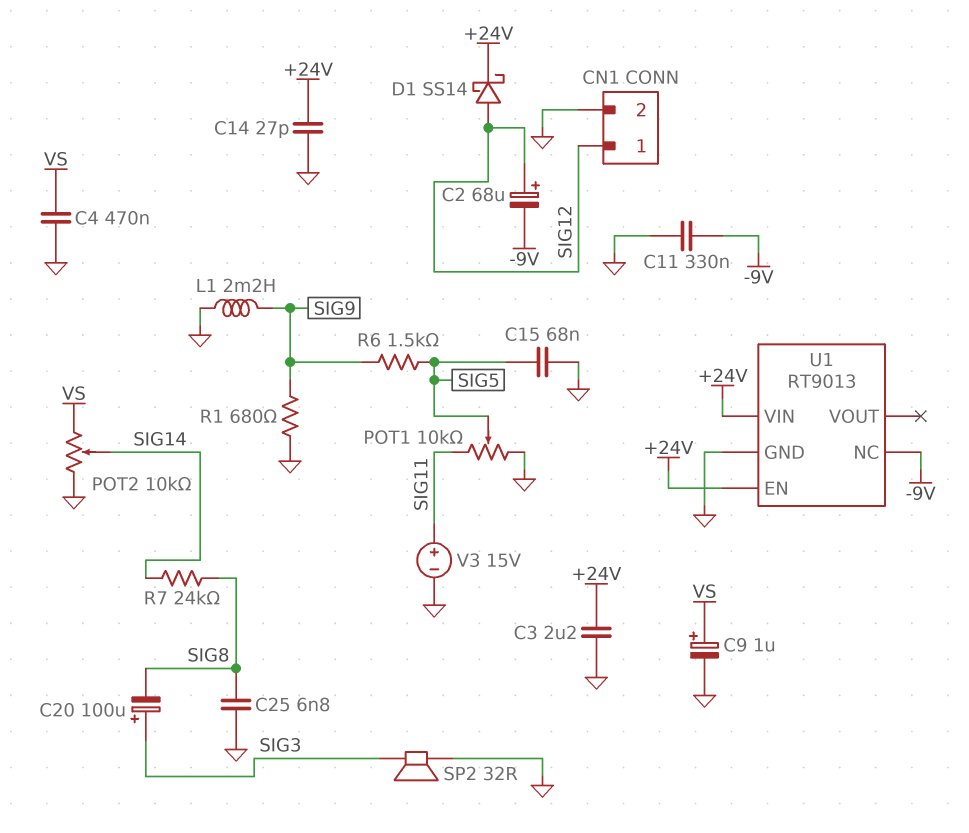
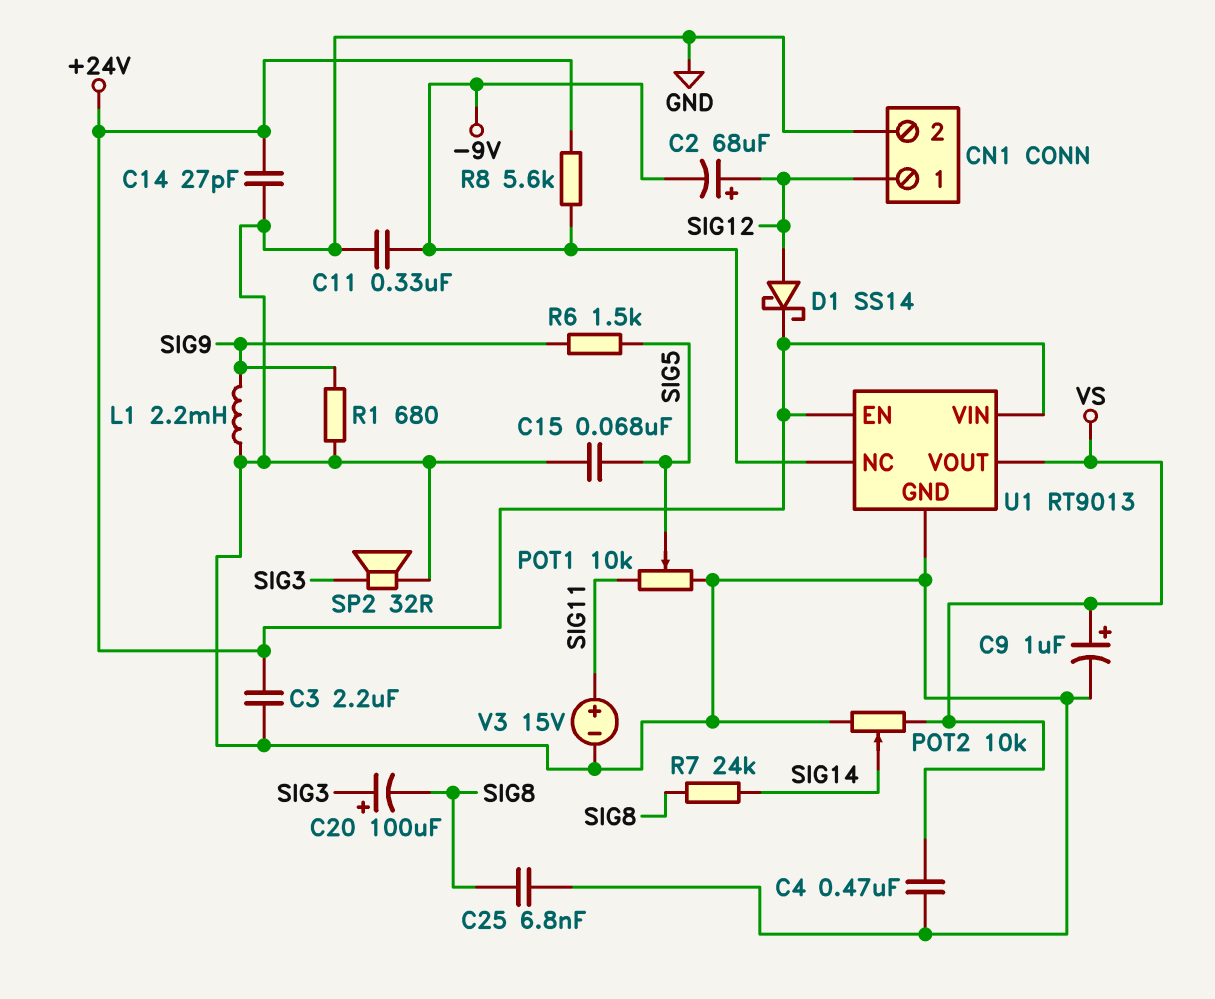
R8: none -> 5.6k (+24V, -9V)
U1 pin VOUT: none -> VS

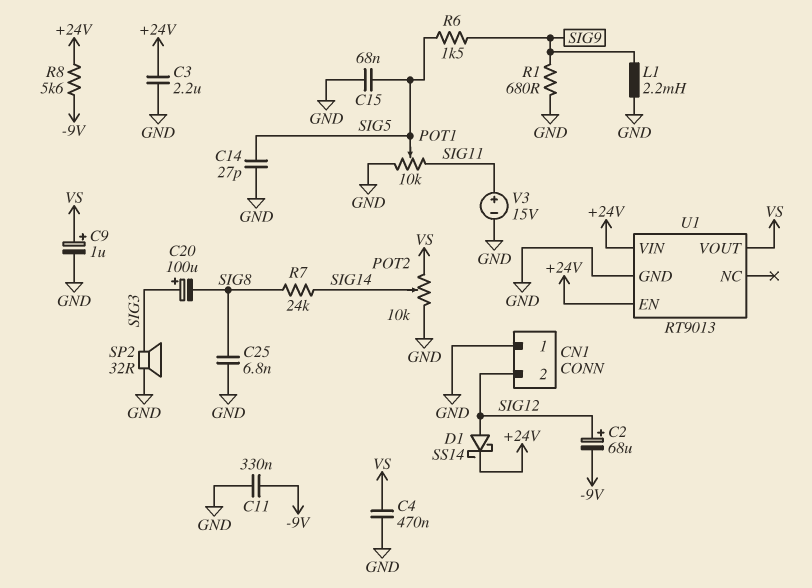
C14: 27pF (+24V, GND) -> 27pF (GND, SIG5)
CN1 pin 1: SIG12 -> GND
CN1 pin 2: GND -> SIG12
U1 pin NC: -9V -> none

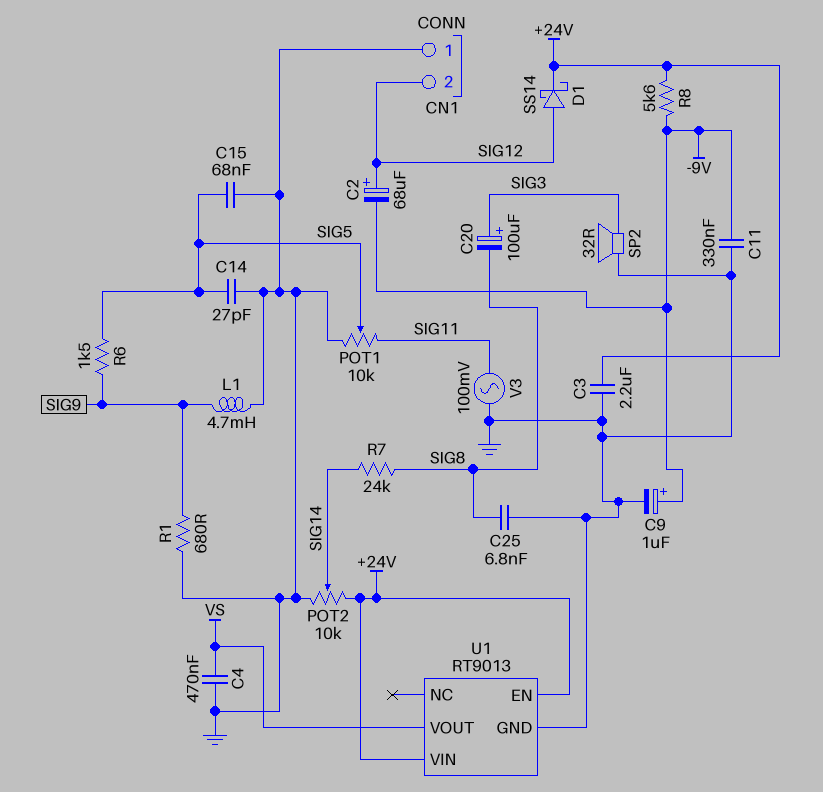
C9: 1uF (plus VS, minus GND) -> 1uF (plus -9V, minus GND)
L1: 2.2mH (GND, SIG9) -> 4.7mH (GND, SIG9)
POT2: 10k (GND, VS, wiper SIG14) -> 10k (+24V, GND, wiper SIG14)
V3: 15V (plus SIG11, minus GND) -> AC 100mV (GND, SIG11)

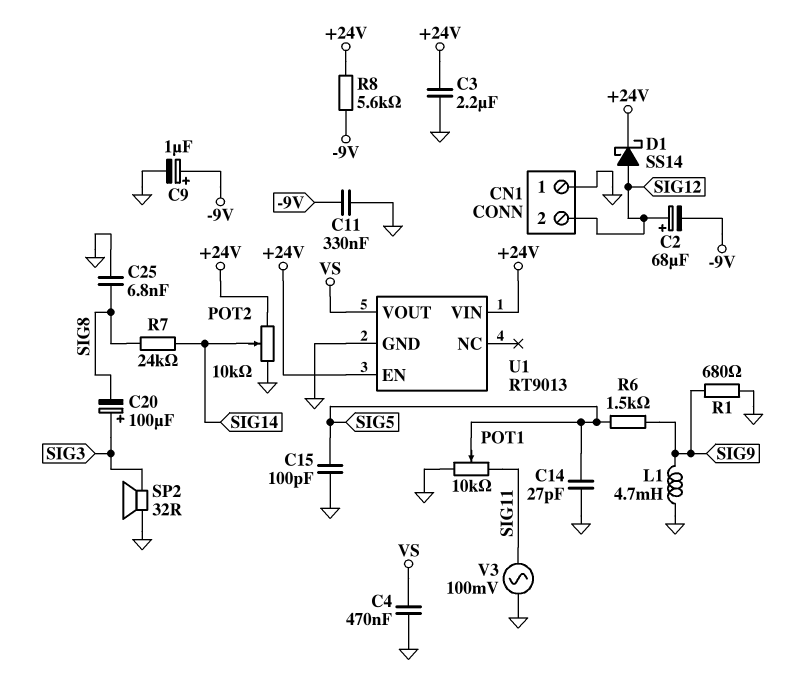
C15: 68nF (GND, SIG5) -> 100pF (GND, SIG5)

